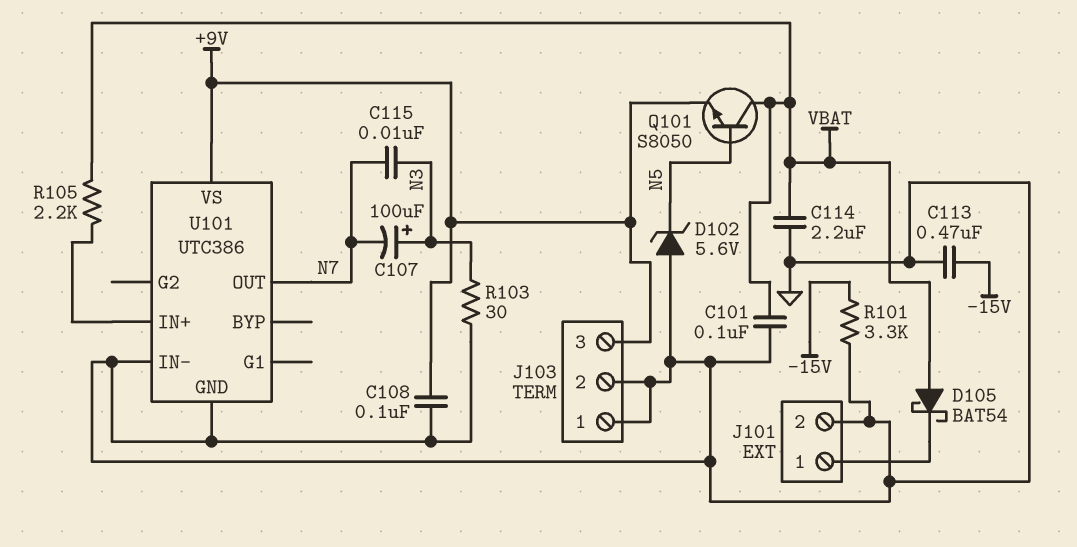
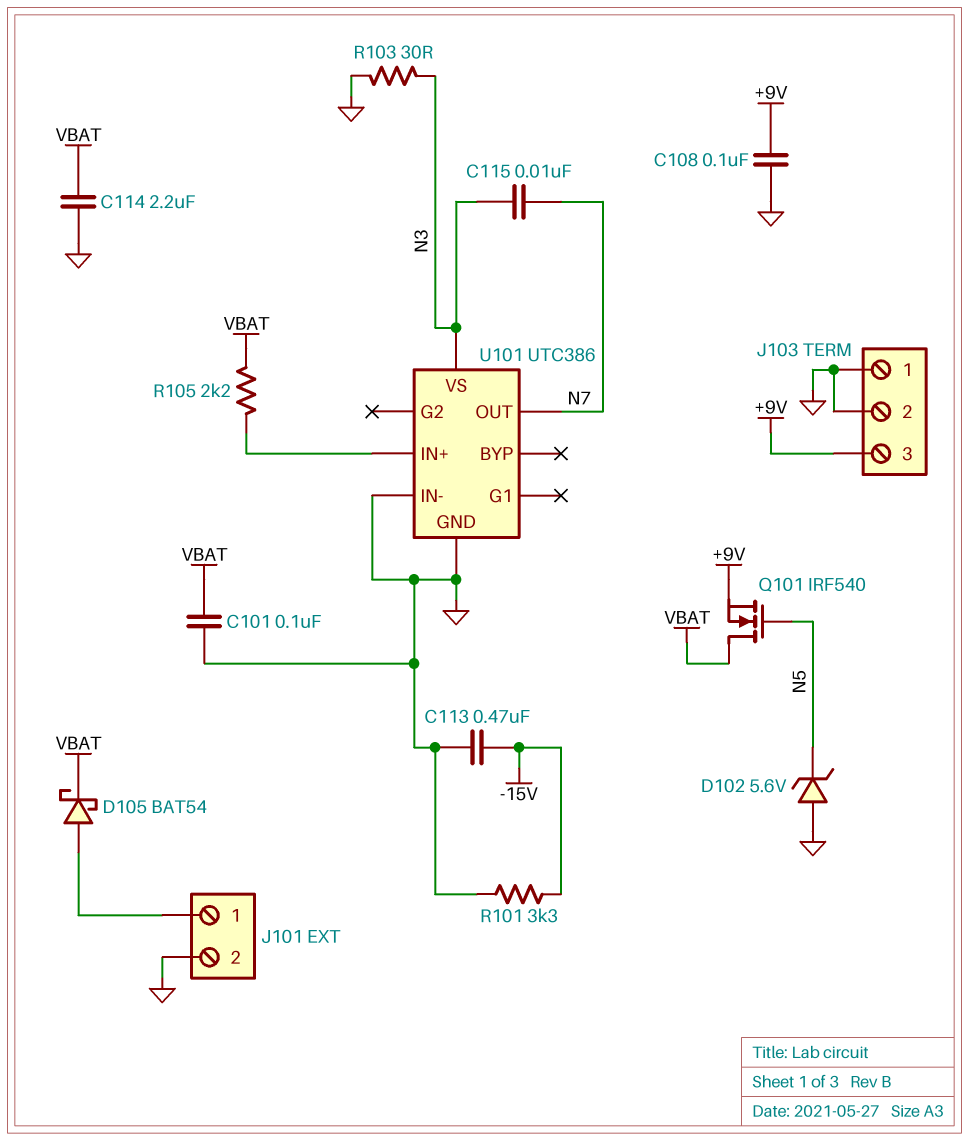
C107: 100uF (plus N3, minus N7) -> none
D105: schottky BAT54 (A VBAT, K J101/1) -> schottky BAT54 (A J101/1, K VBAT)
Q101: NPN S8050 (B N5, C VBAT, E +9V) -> NMOS IRF540 (G N5, D VBAT, S +9V)
U101 pin VS: +9V -> N3

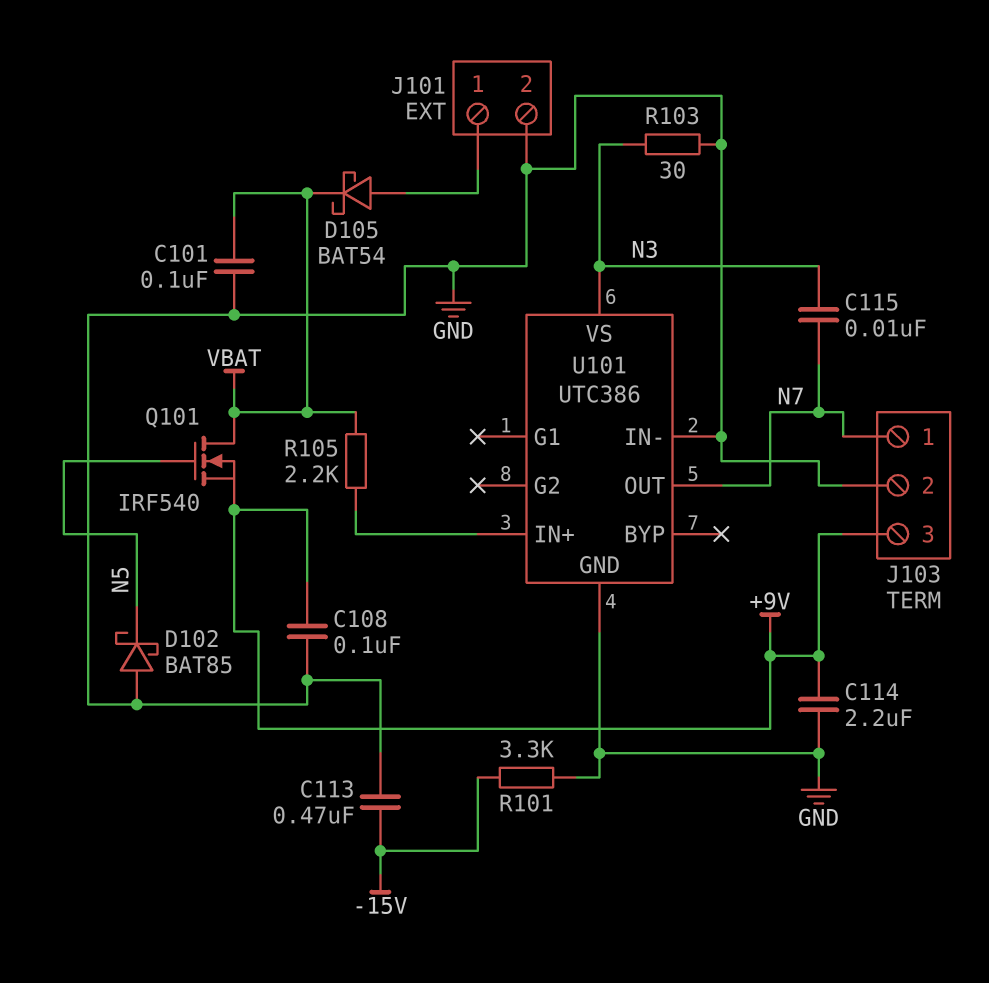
C114: 2.2uF (GND, VBAT) -> 2.2uF (+9V, GND)
D102: zener 5.6V (A GND, K N5) -> schottky BAT85 (A GND, K N5)
J103 pin 1: GND -> N7

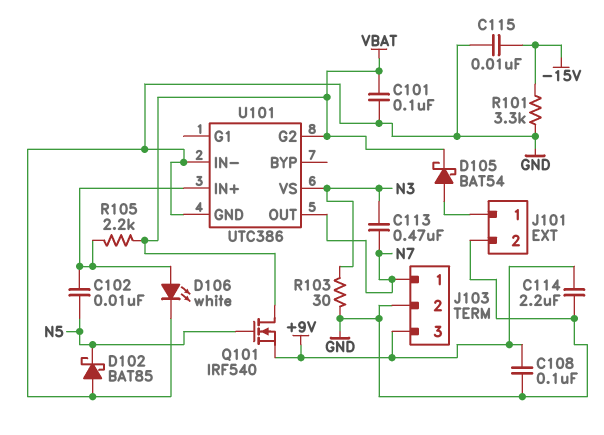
C102: none -> 10nF (N5, U101/IN+)
C113: 470nF (-15V, GND) -> 470nF (N3, N7)
C115: 10nF (N3, N7) -> 10nF (-15V, GND)
D106: none -> LED white (A U101/IN+, K GND)
U101 pin G2: none -> VBAT

